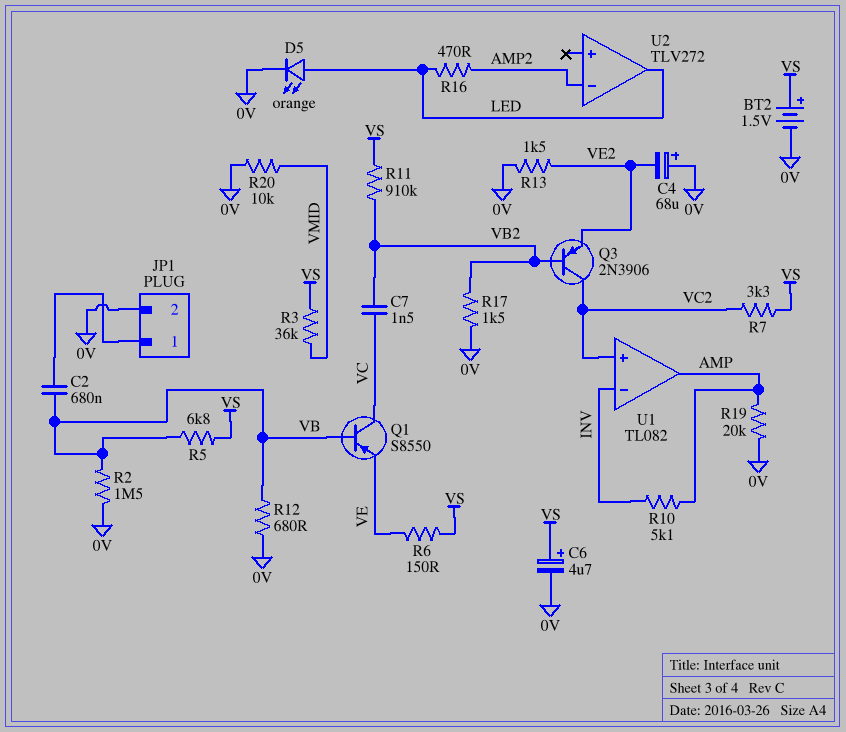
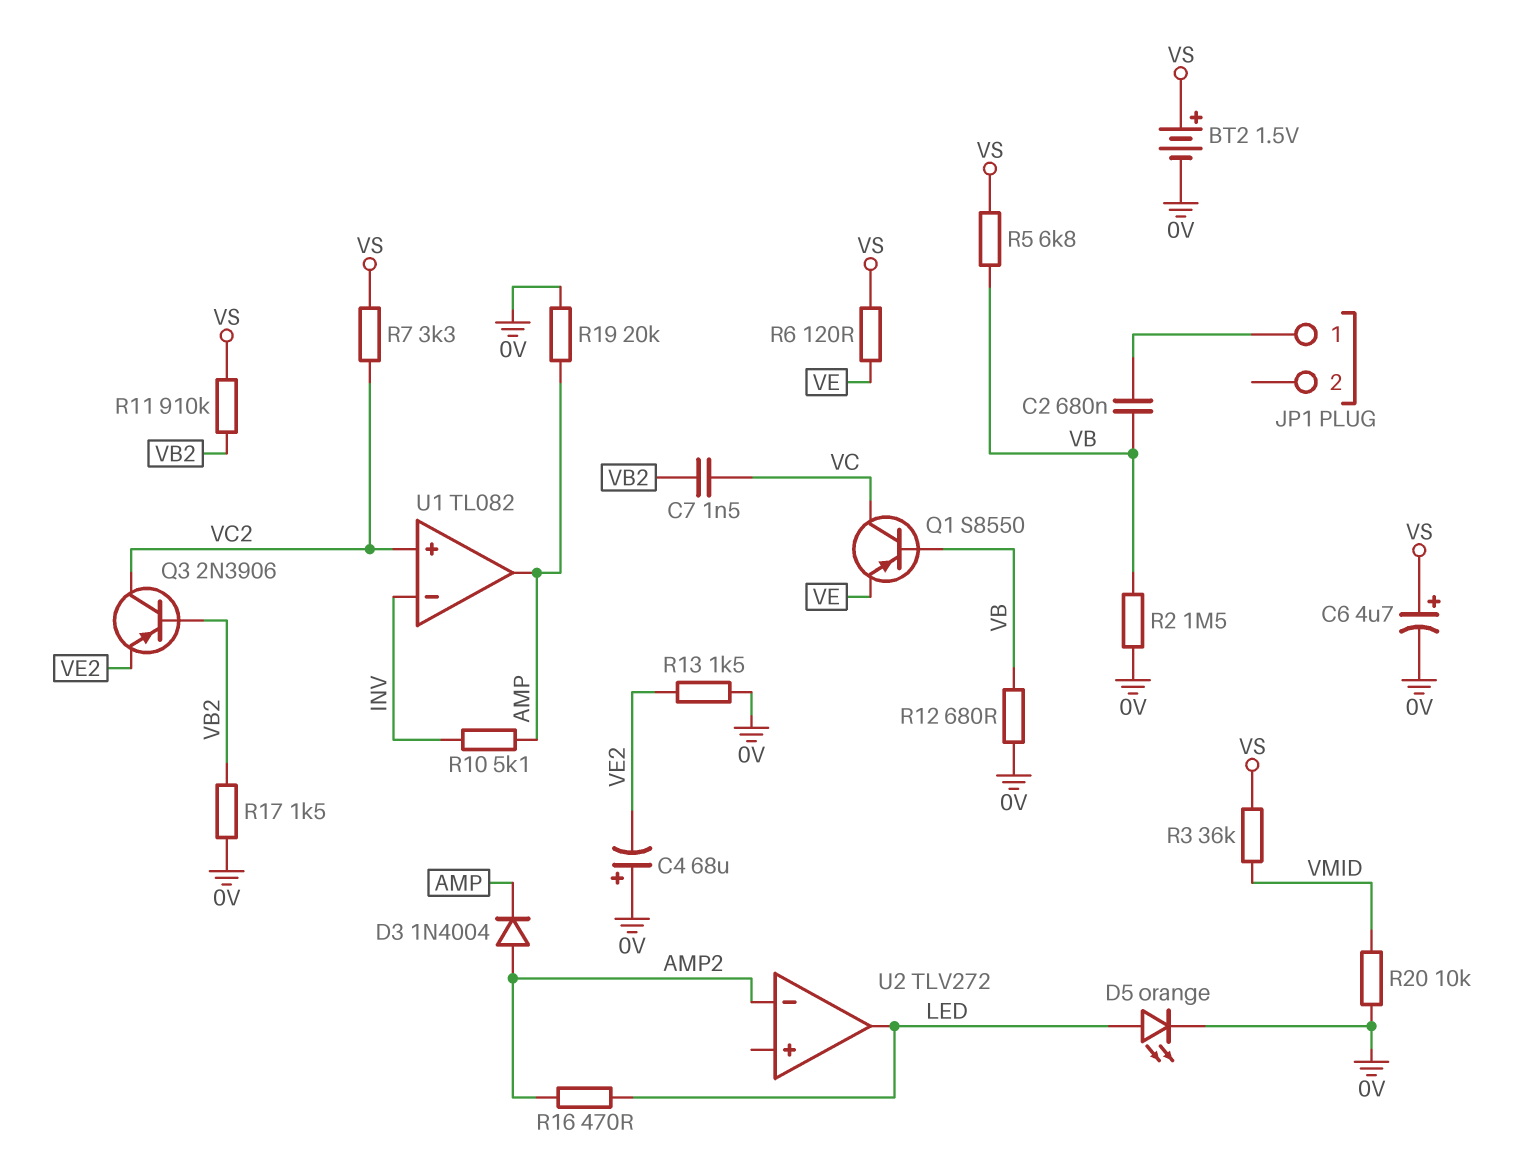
D3: none -> diode 1N4004 (A AMP2, K AMP)
JP1 pin 2: 0V -> none
R6: 150 (VE, VS) -> 120 (VE, VS)

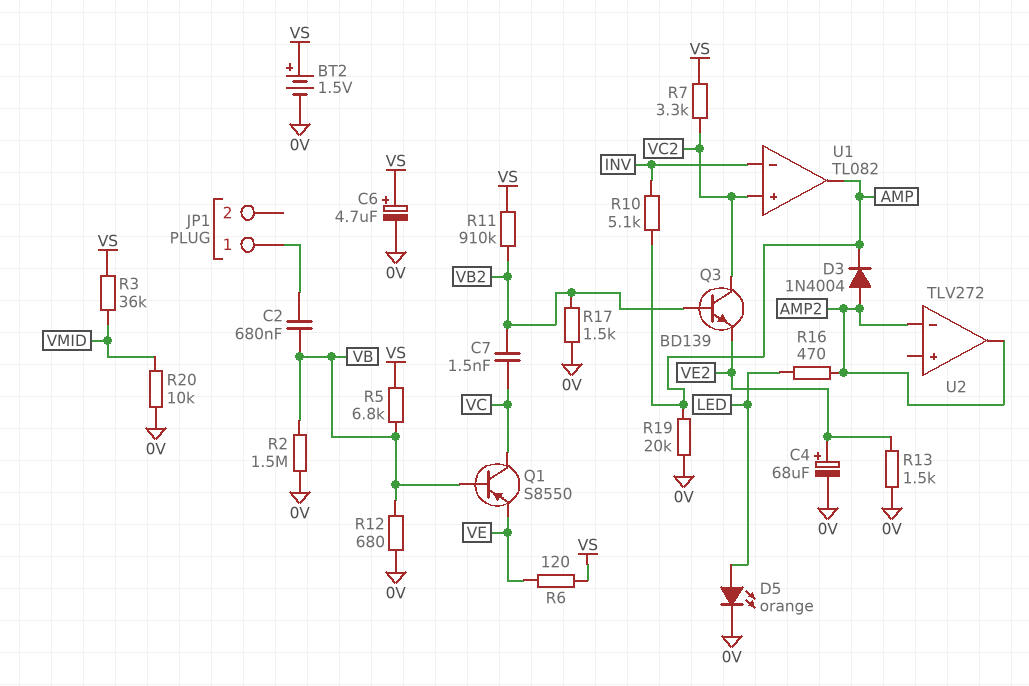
C4: 68uF (plus 0V, minus VE2) -> 68uF (plus VE2, minus 0V)
Q3: PNP 2N3906 (B VB2, C VC2, E VE2) -> NPN BD139 (B VB2, C VC2, E VE2)
U2 pin out: LED -> AMP2

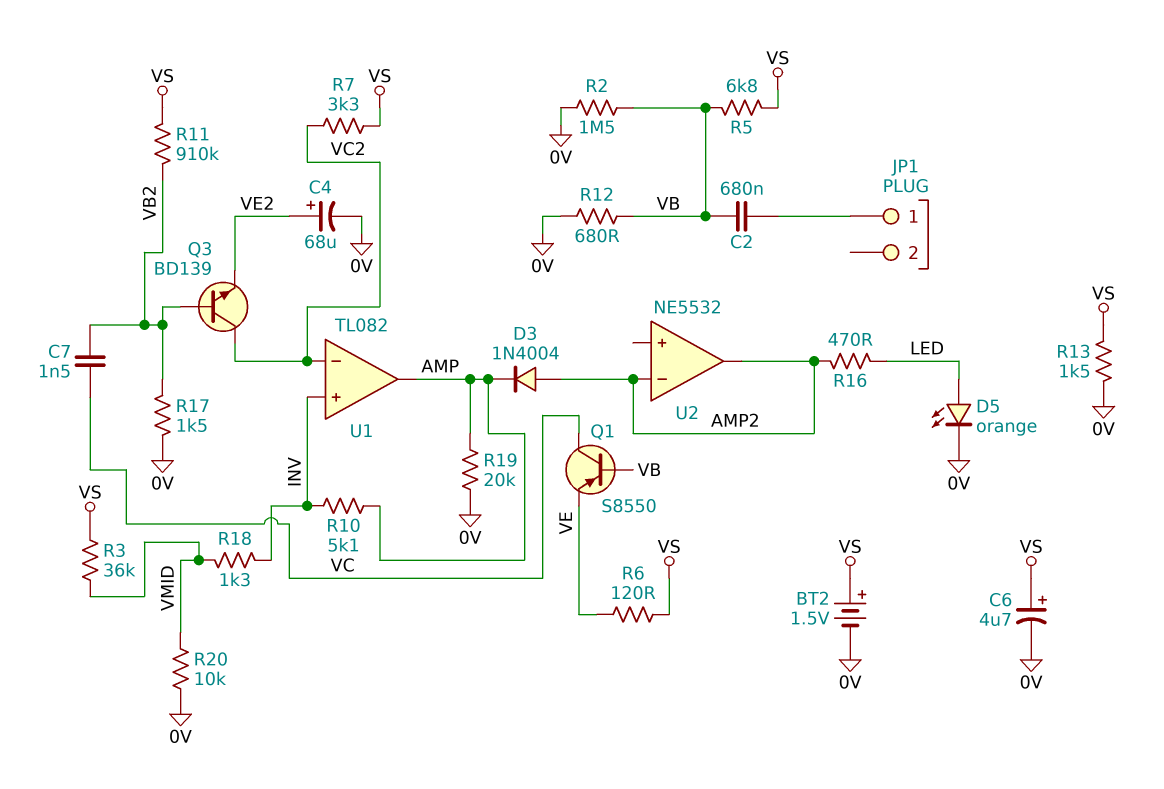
R13: 1.5k (0V, VE2) -> 1.5k (0V, VS)
R18: none -> 1.3k (INV, VMID)
U1 pin in+: VC2 -> INV
U1 pin in-: INV -> VC2
U2: TLV272 -> NE5532

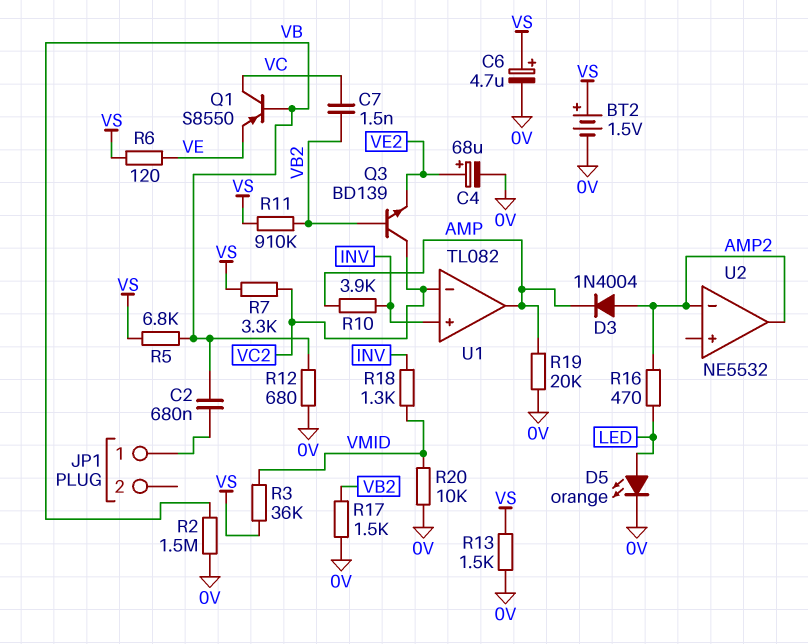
R10: 5.1k (AMP, INV) -> 3.9k (AMP, INV)

